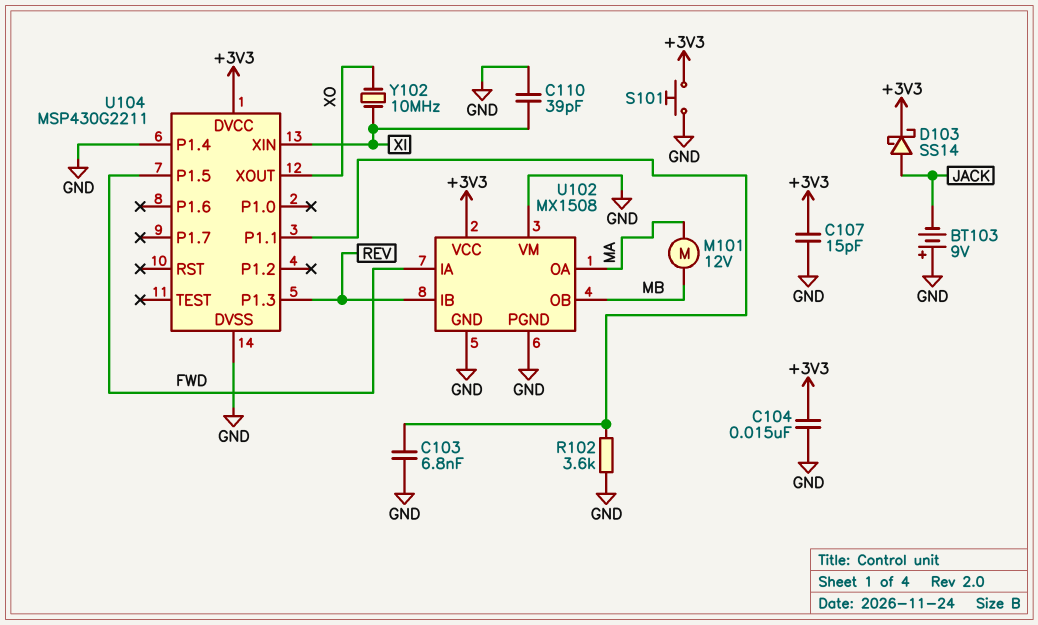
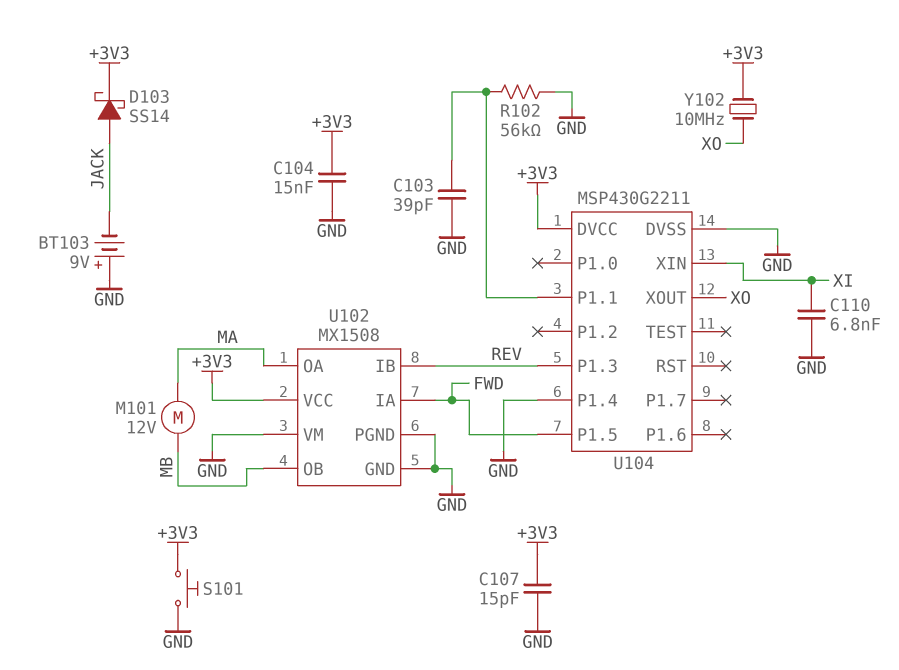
C103: 6.8nF (GND, U104/P1.1) -> 39pF (GND, U104/P1.1)
C110: 39pF (GND, XI) -> 6.8nF (GND, XI)
R102: 3.6k (GND, U104/P1.1) -> 56k (GND, U104/P1.1)
Y102: 10MHz (XI, XO) -> 10MHz (+3V3, XO)

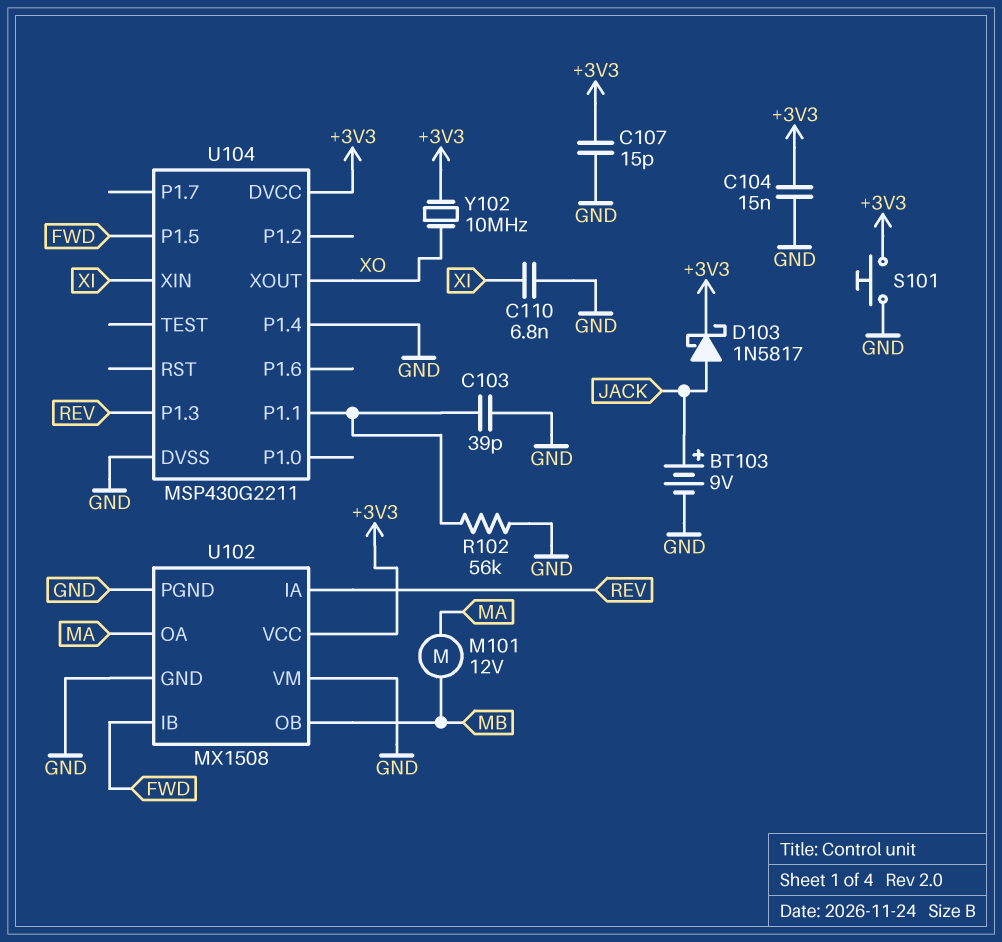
BT103: 9V (plus GND, minus JACK) -> 9V (plus JACK, minus GND)
D103: schottky SS14 (A JACK, K +3V3) -> schottky 1N5817 (A JACK, K +3V3)
U102 pin IA: FWD -> REV
U102 pin IB: REV -> FWD

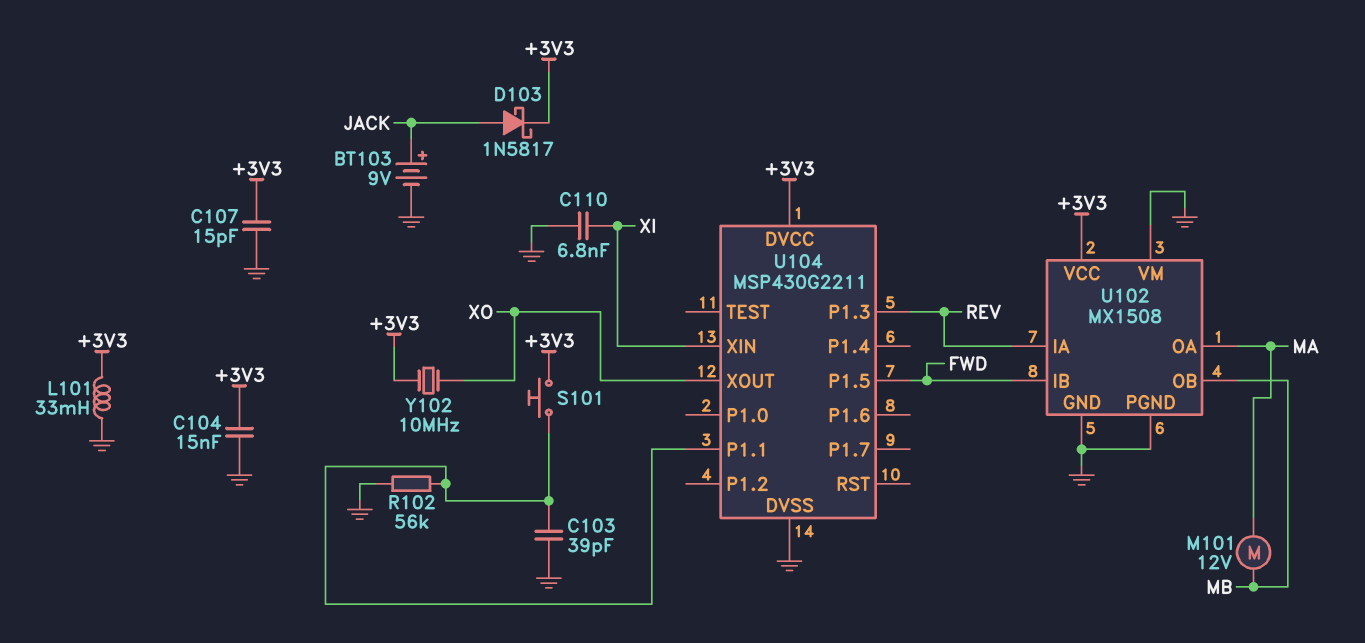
L101: none -> 33mH (+3V3, GND)
S101: button (+3V3, GND) -> button (+3V3, U104/P1.1)
U104 pin P1.4: GND -> none

